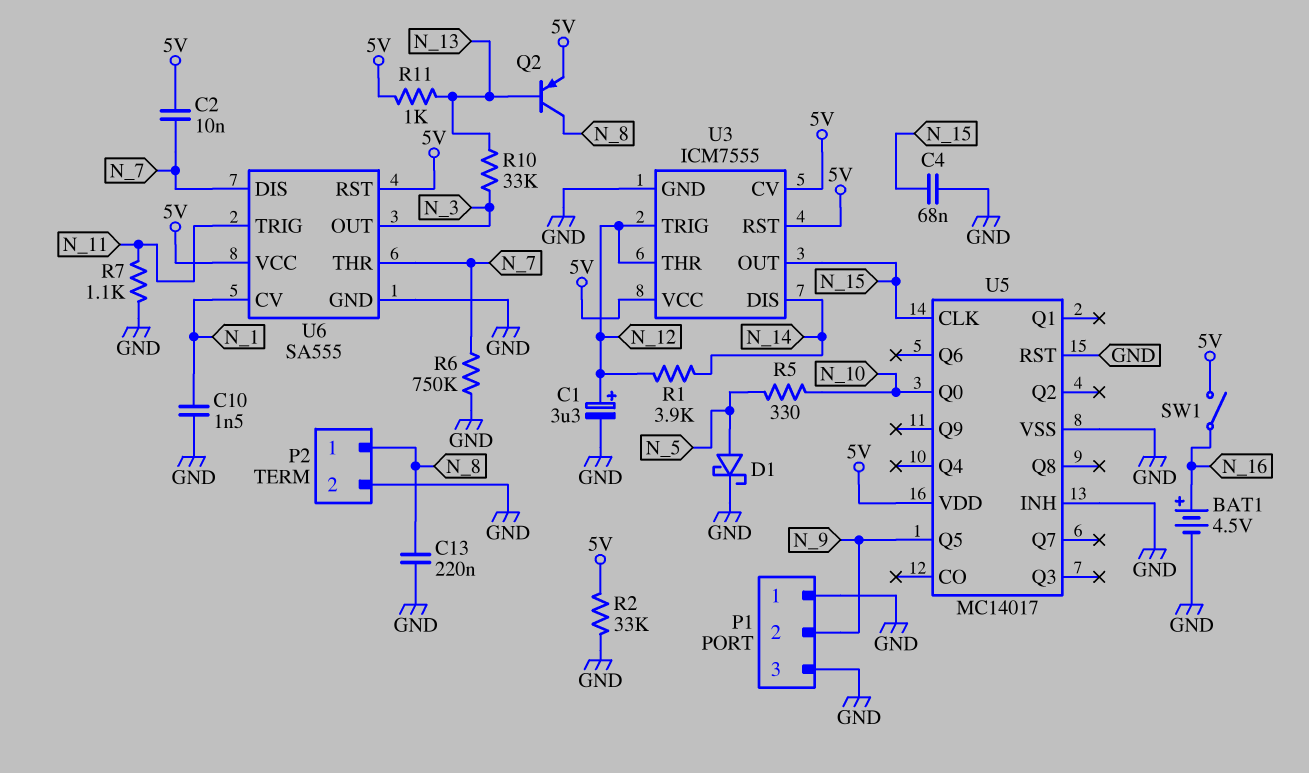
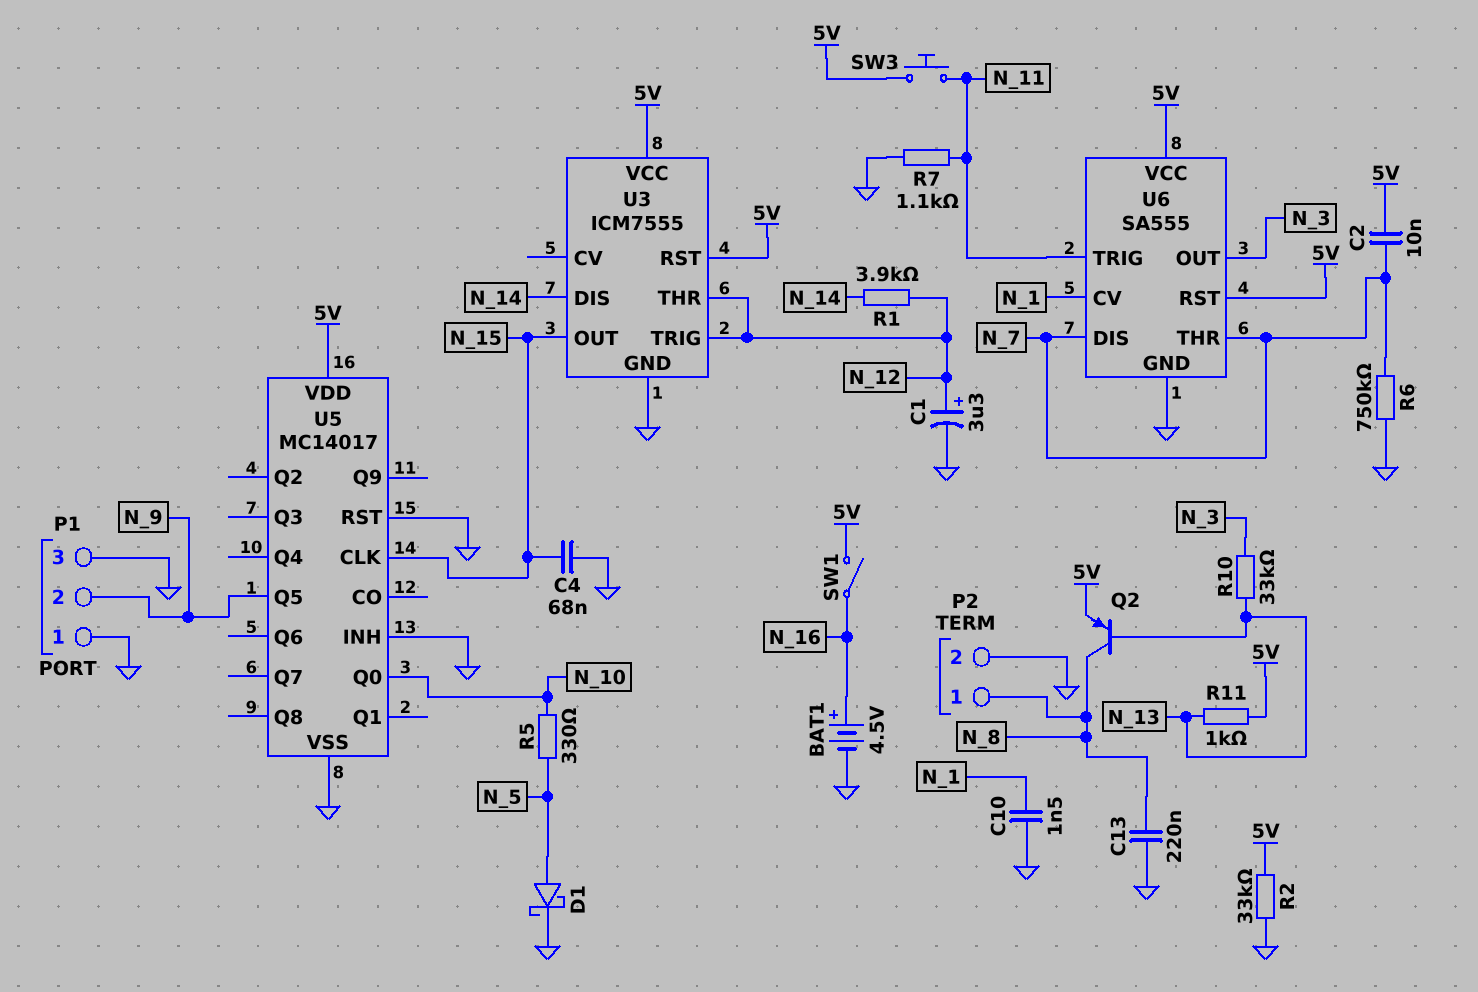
SW3: none -> button (5V, N_11)
U3 pin CV: 5V -> none

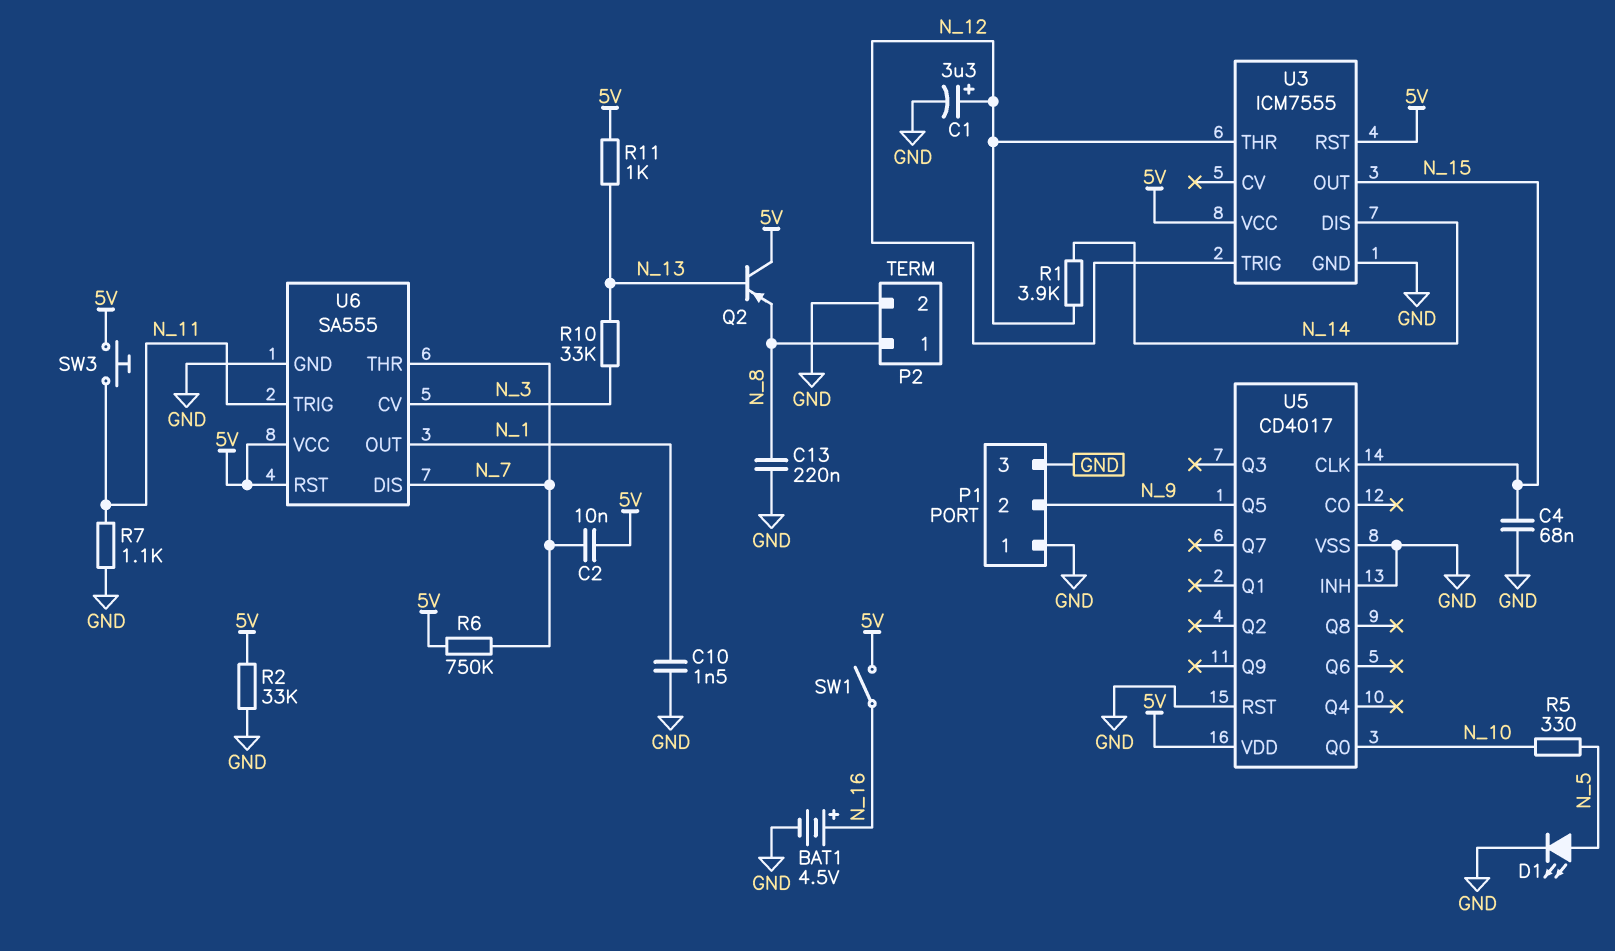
D1: schottky (A N_5, K GND) -> LED (A N_5, K GND)
Q2: PNP (B N_13, C N_8, E 5V) -> PNP (B N_13, C 5V, E N_8)
R6: 750k (GND, N_7) -> 750k (5V, N_7)
U5: MC14017 -> CD4017
U6 pin CV: N_1 -> N_3
U6 pin OUT: N_3 -> N_1

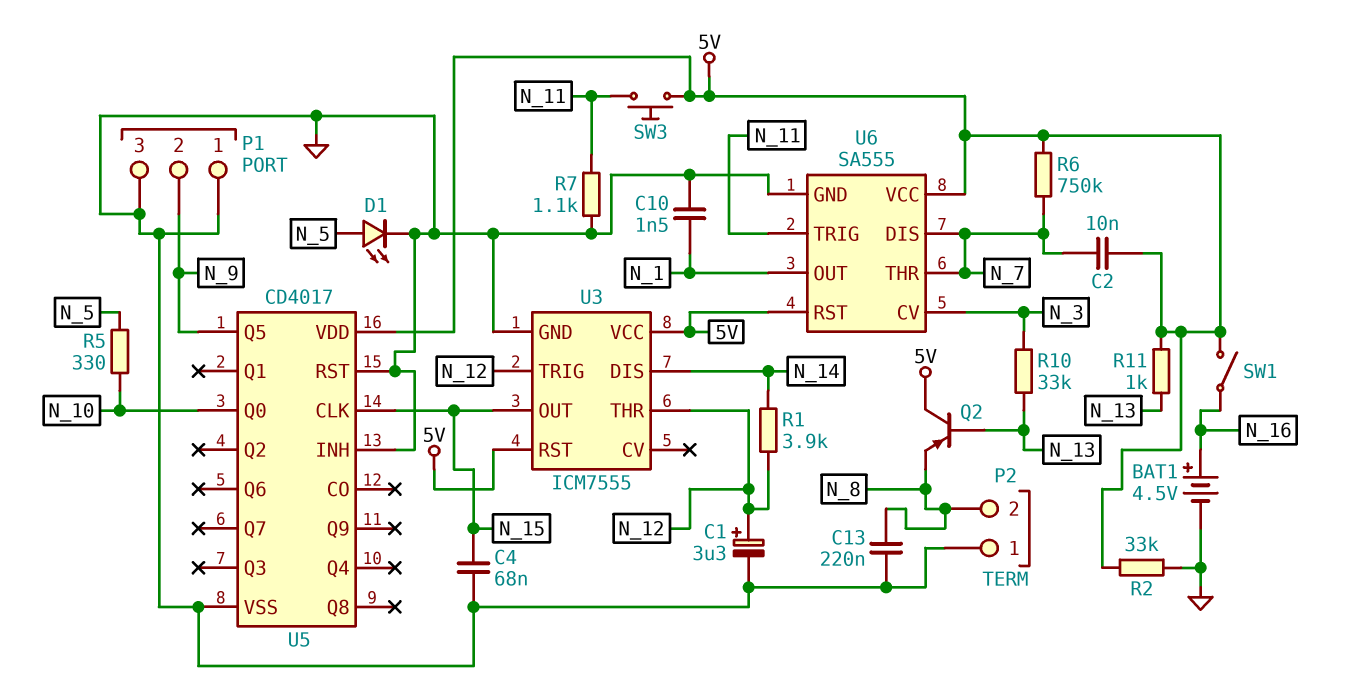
P2 pin 1: N_8 -> GND
P2 pin 2: GND -> N_8

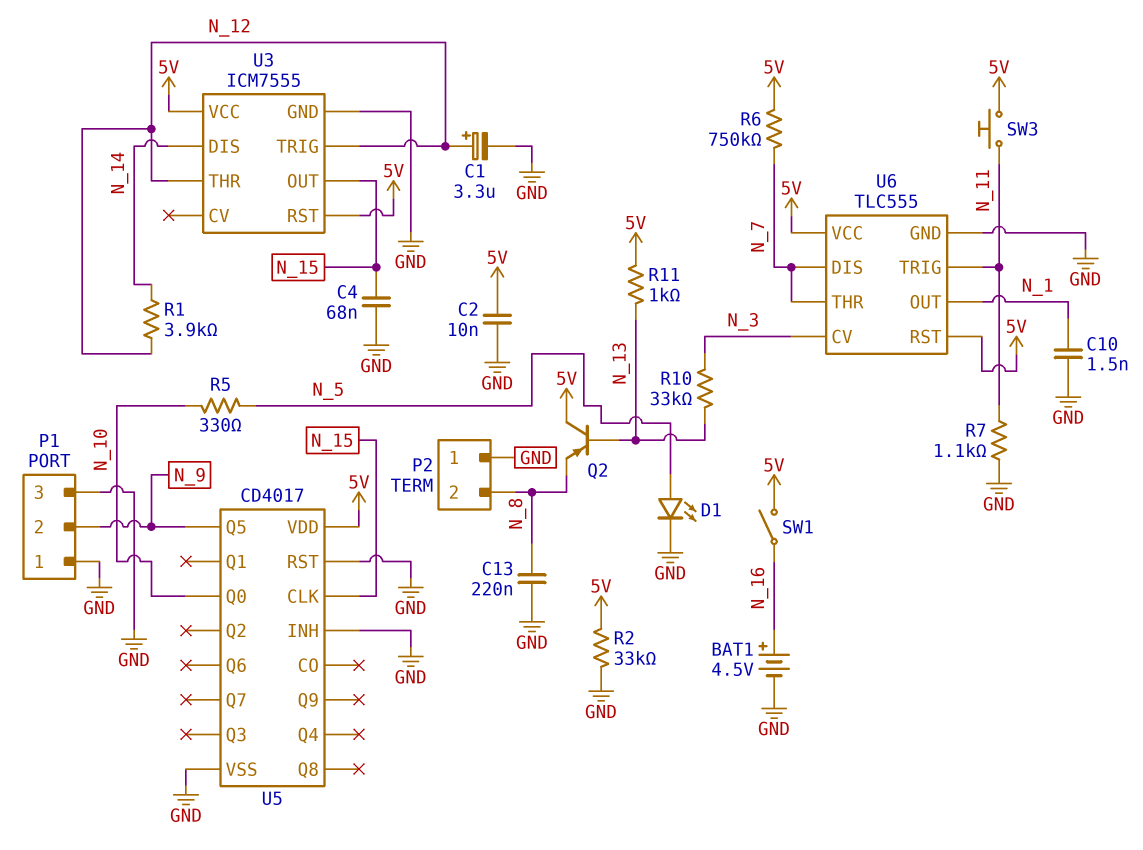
C2: 10nF (5V, N_7) -> 10nF (5V, GND)
U6: SA555 -> TLC555

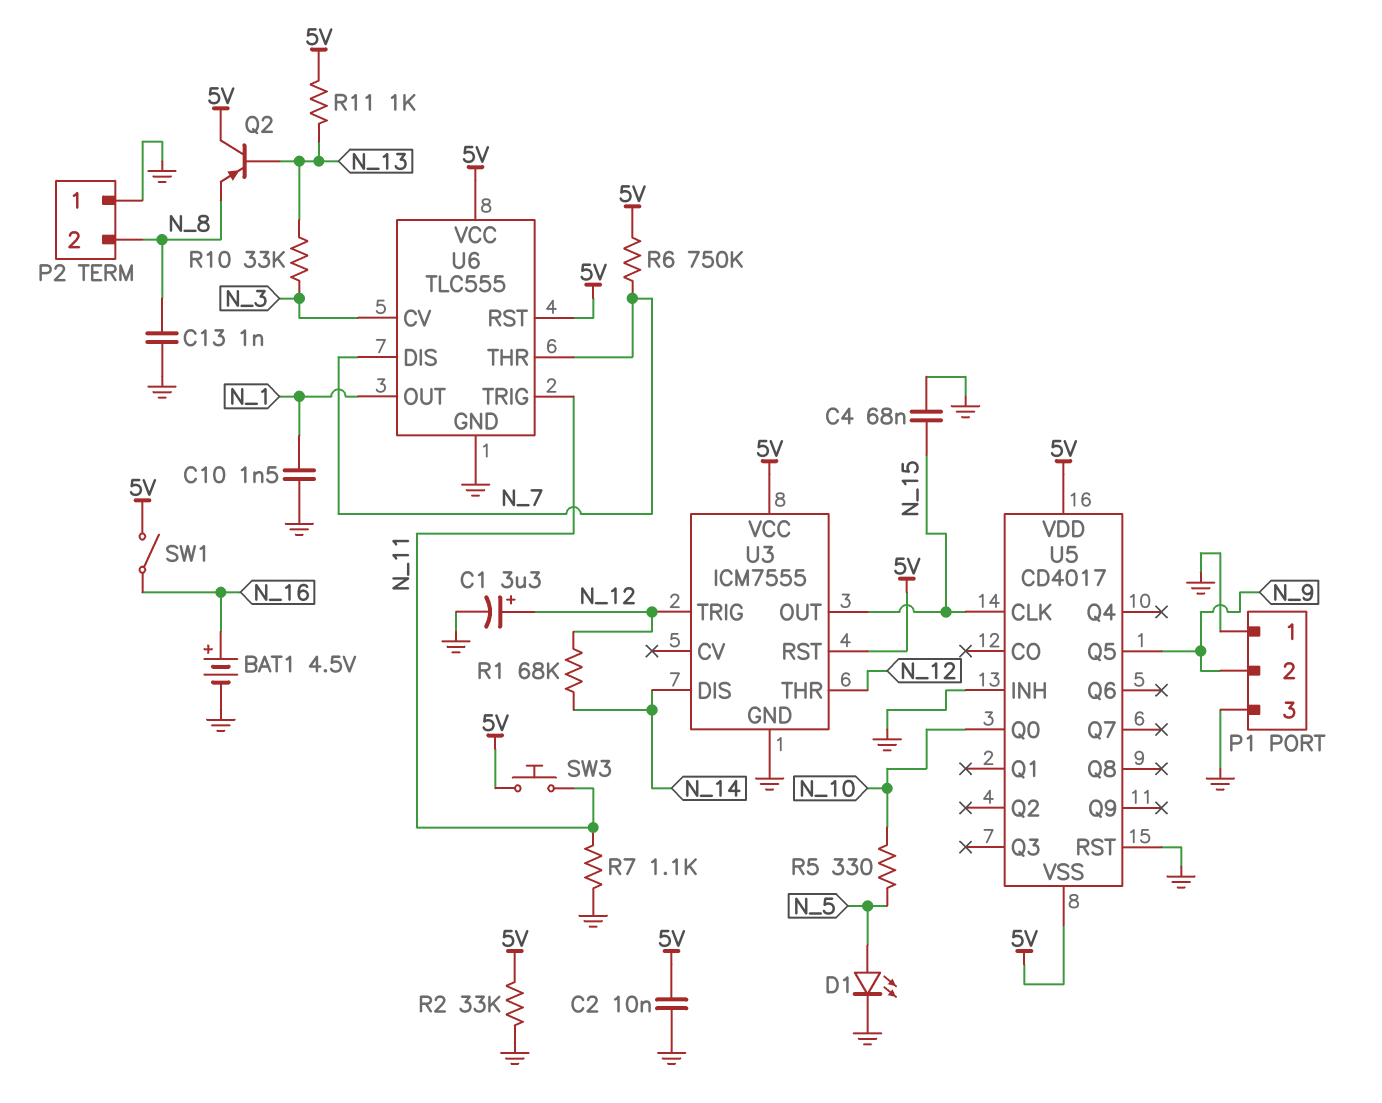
C13: 220nF (GND, N_8) -> 1nF (GND, N_8)
R1: 3.9k (N_12, N_14) -> 68k (N_12, N_14)
U5 pin VSS: GND -> 5V

